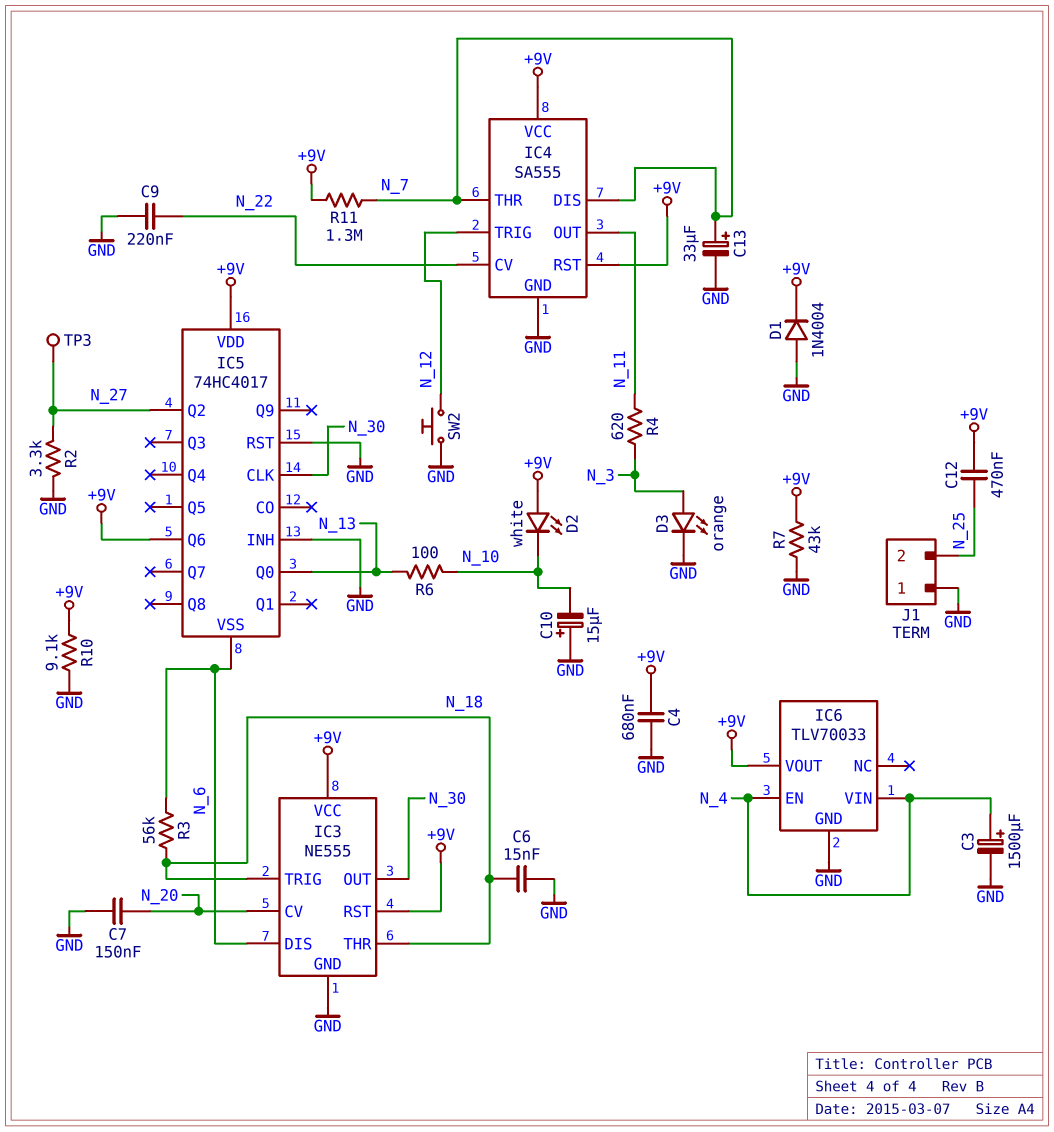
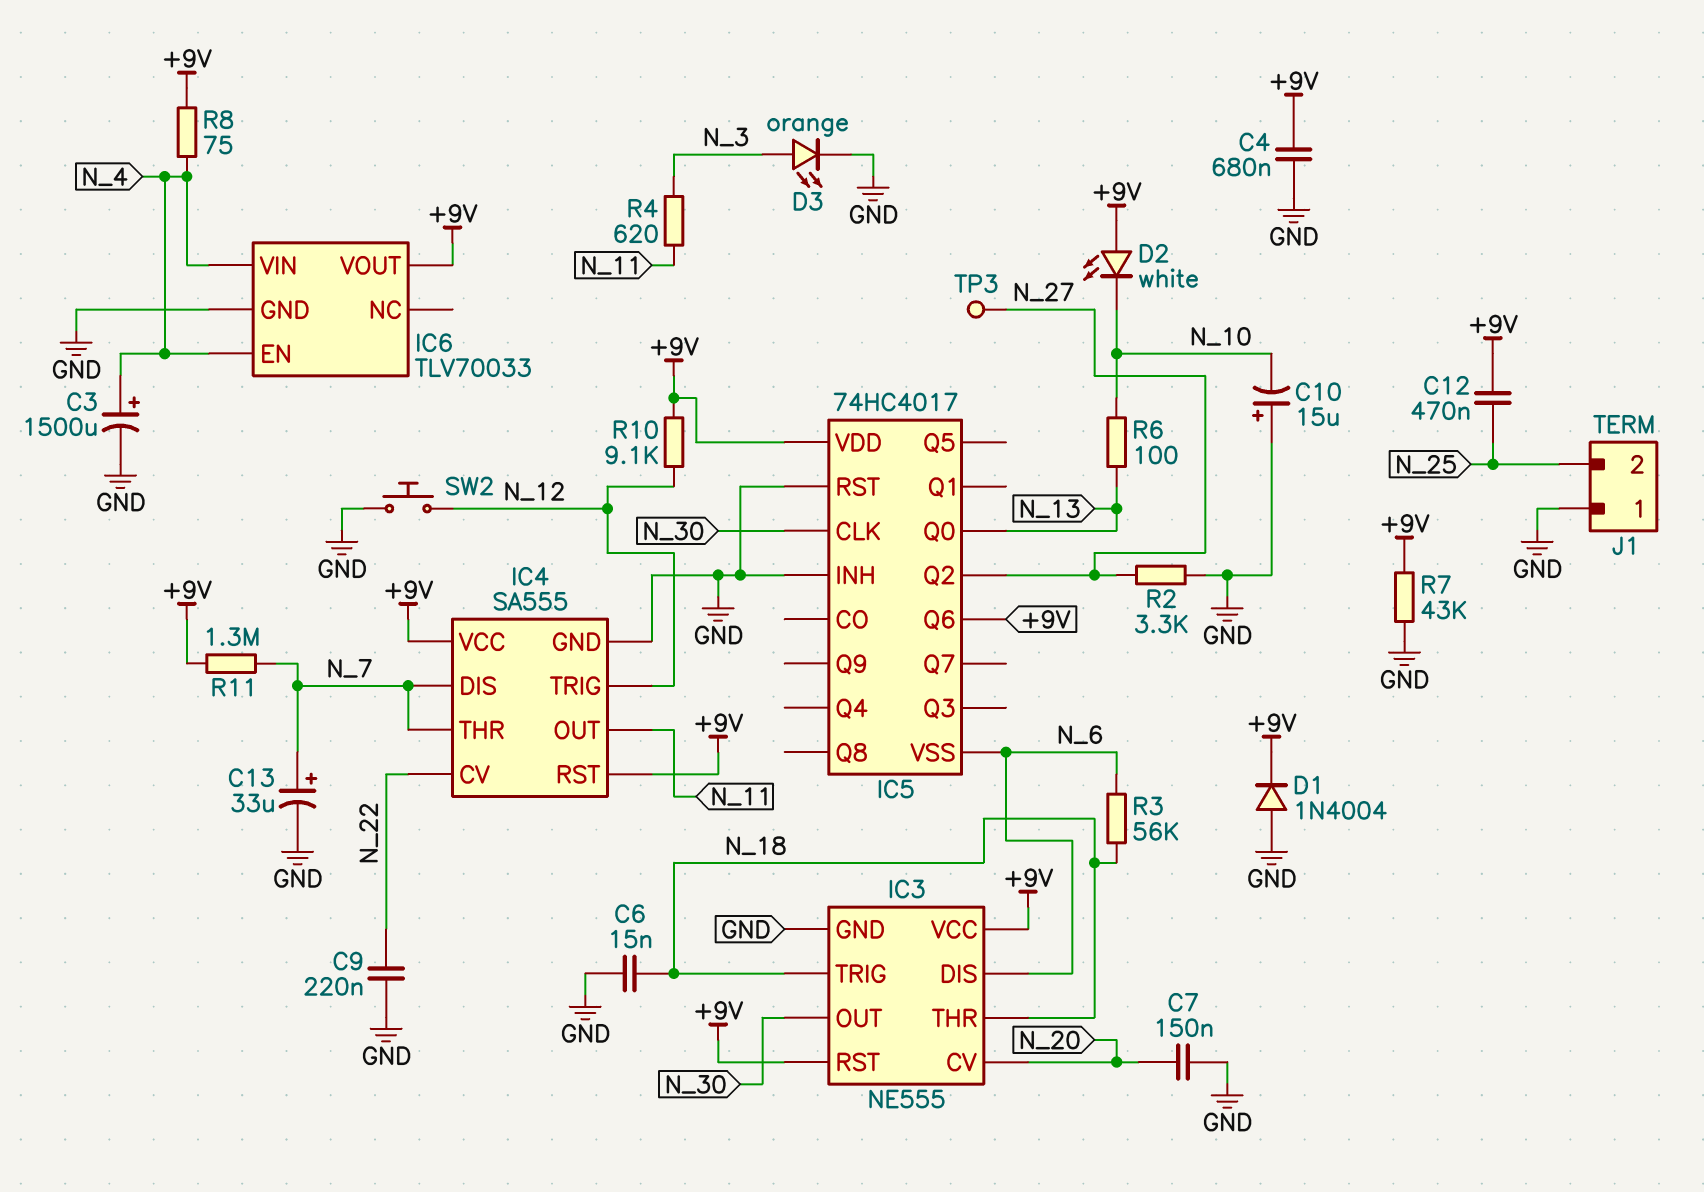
R8: none -> 75 (+9V, N_4)
R10: 9.1k (+9V, GND) -> 9.1k (+9V, N_12)

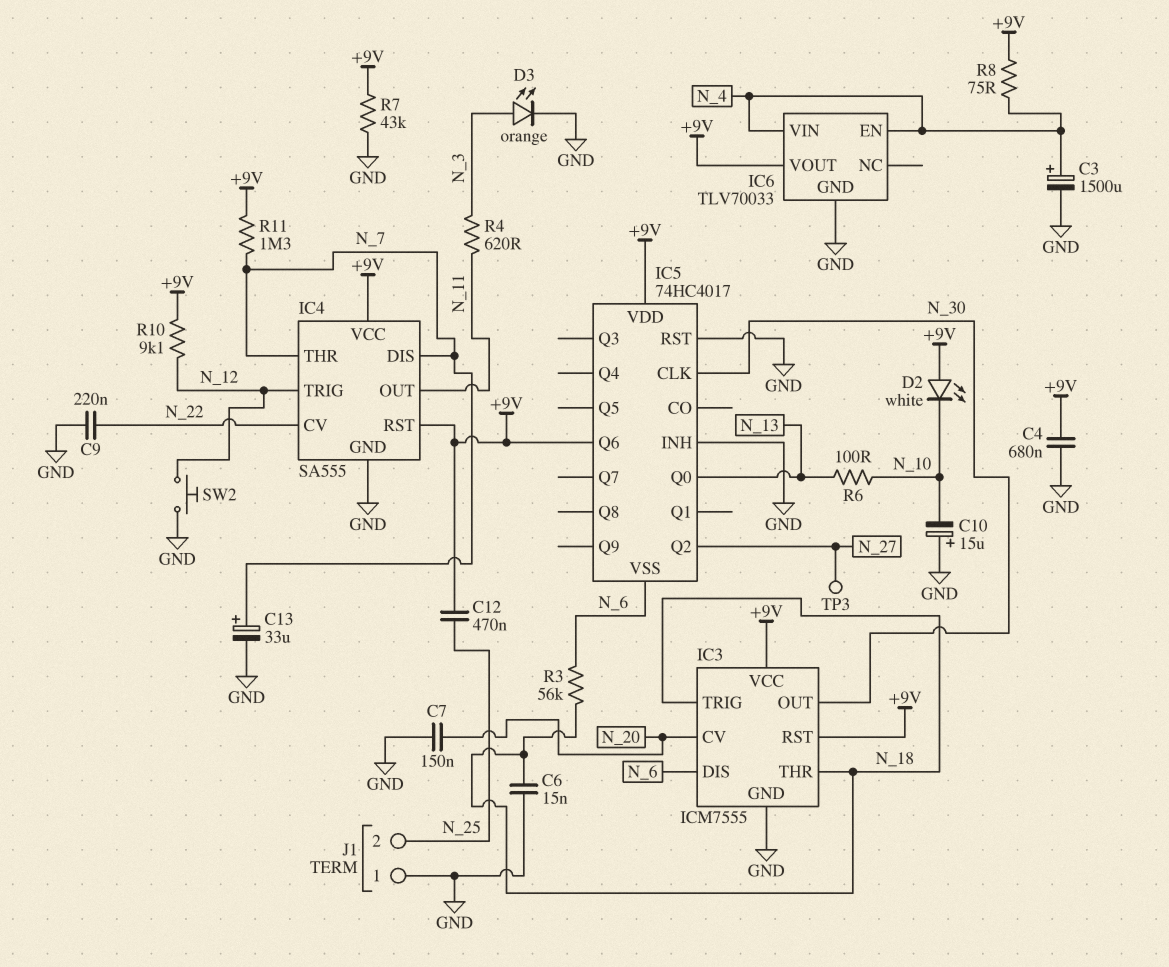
D1: diode 1N4004 (A GND, K +9V) -> none
IC3: NE555 -> ICM7555
R2: 3.3k (GND, N_27) -> none

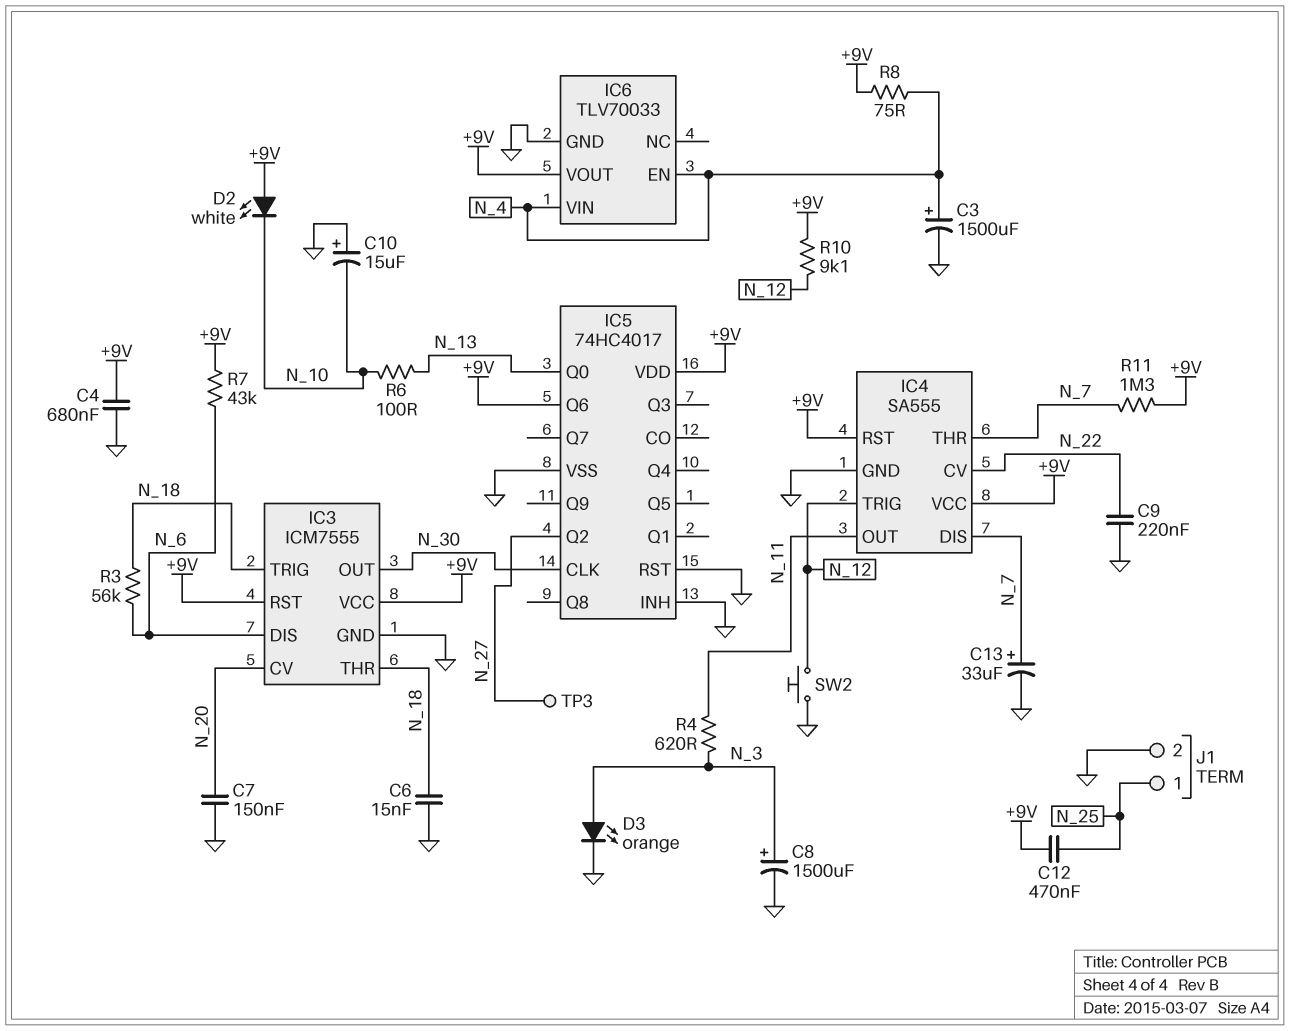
C8: none -> 1500uF (plus N_3, minus GND)
IC5 pin VSS: N_6 -> GND
J1 pin 1: GND -> N_25
J1 pin 2: N_25 -> GND
R7: 43k (+9V, GND) -> 43k (+9V, N_6)

